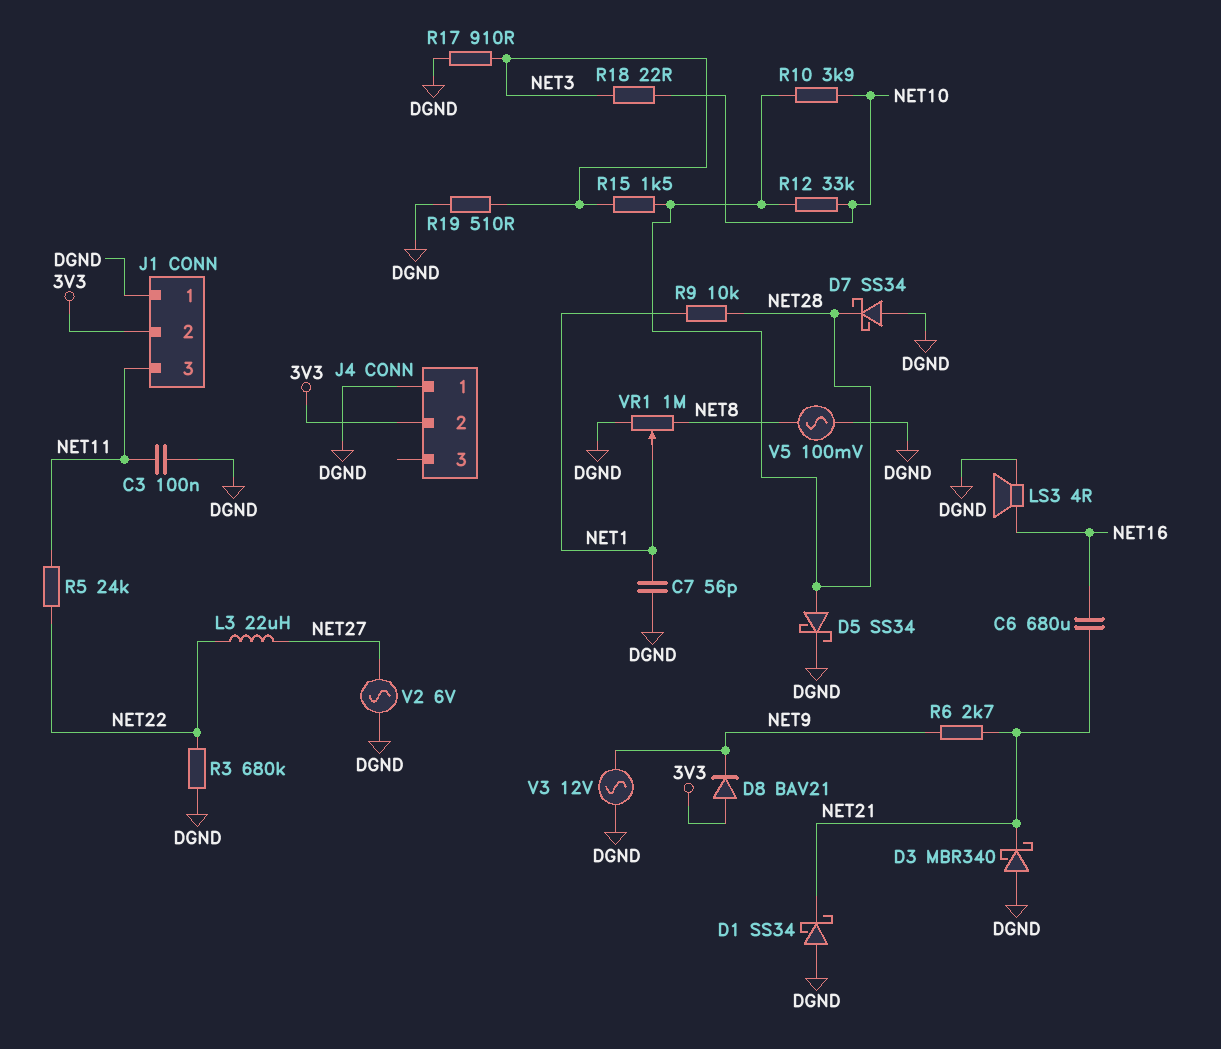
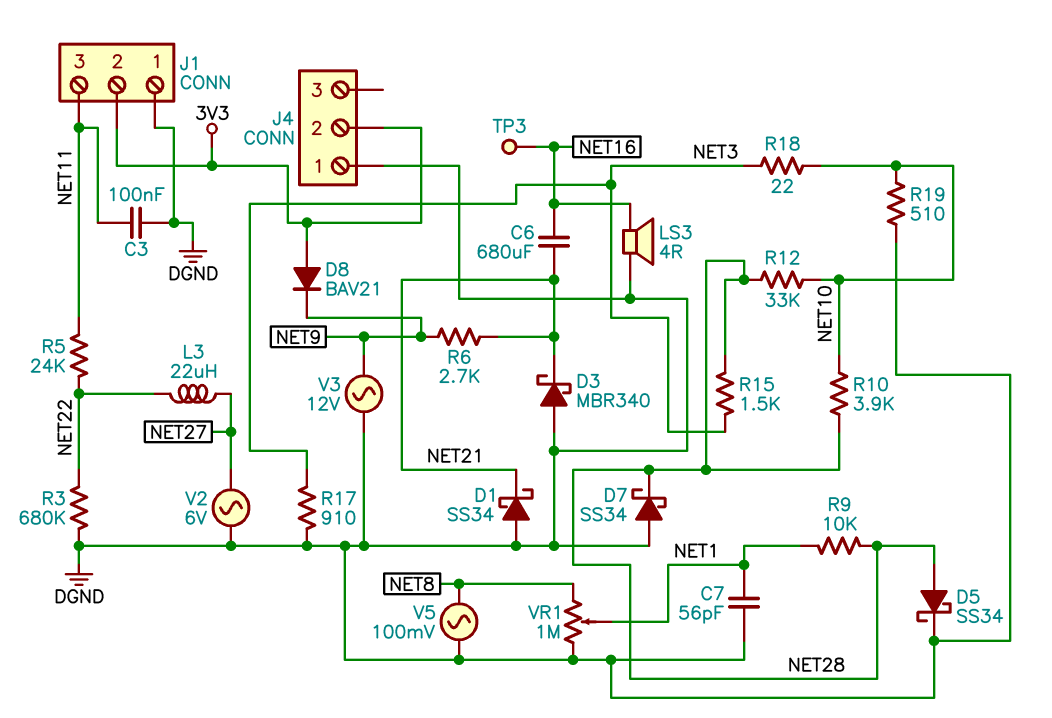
R19: 510 (DGND, NET3) -> 510 (DGND, NET10)
TP3: none -> test point (NET16)

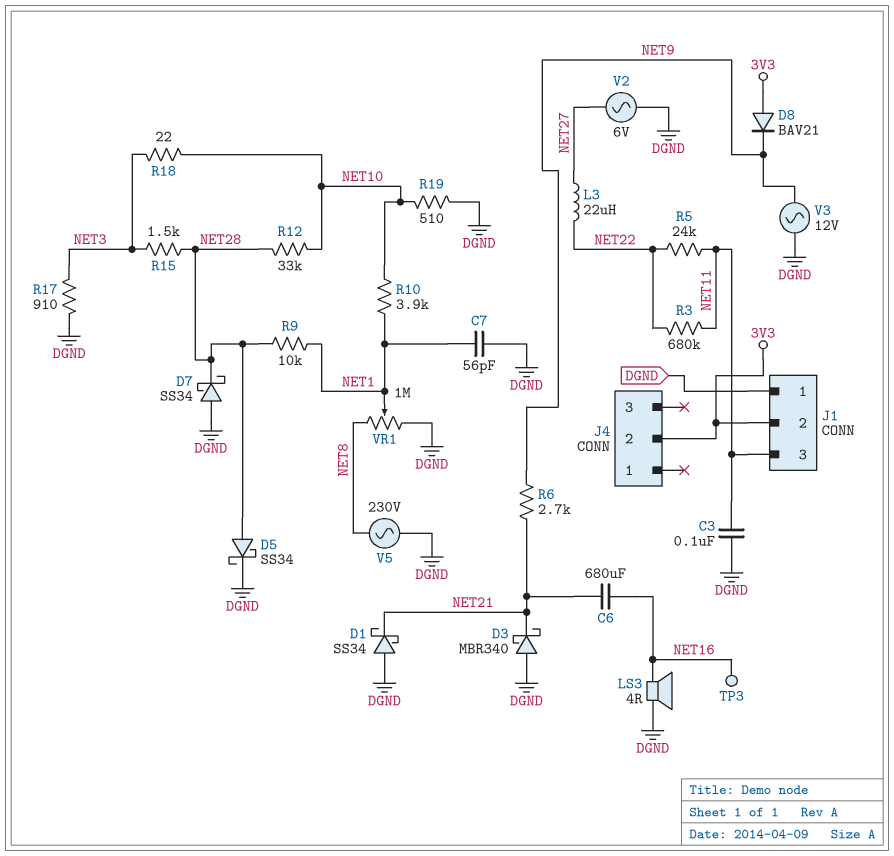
J4 pin 1: DGND -> none
R3: 680k (DGND, NET22) -> 680k (NET11, NET22)
R10: 3.9k (NET10, NET28) -> 3.9k (NET1, NET10)
V5: AC 100mV (DGND, NET8) -> AC 230V (DGND, NET8)

